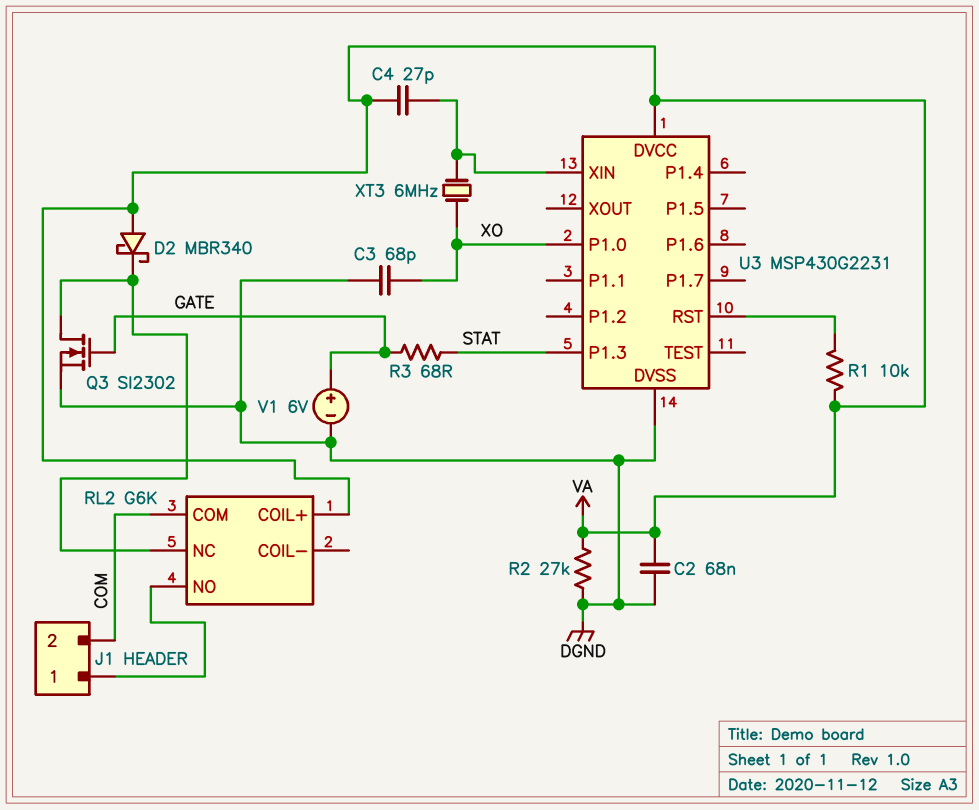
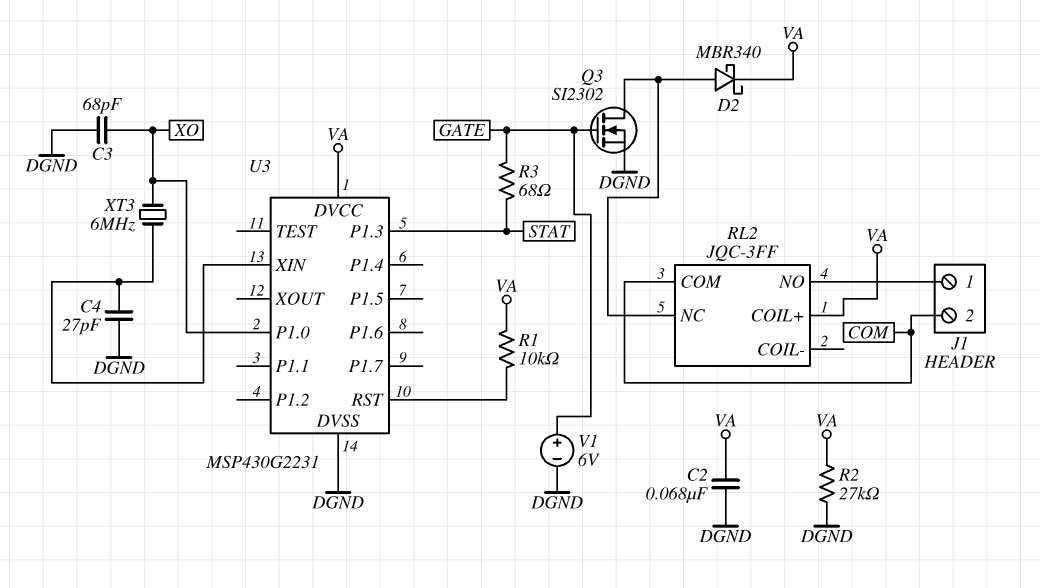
C4: 27pF (U3/XIN, VA) -> 27pF (DGND, U3/XIN)
D2: schottky MBR340 (A VA, K RL2/NC) -> schottky MBR340 (A RL2/NC, K VA)
RL2: G6K -> JQC-3FF

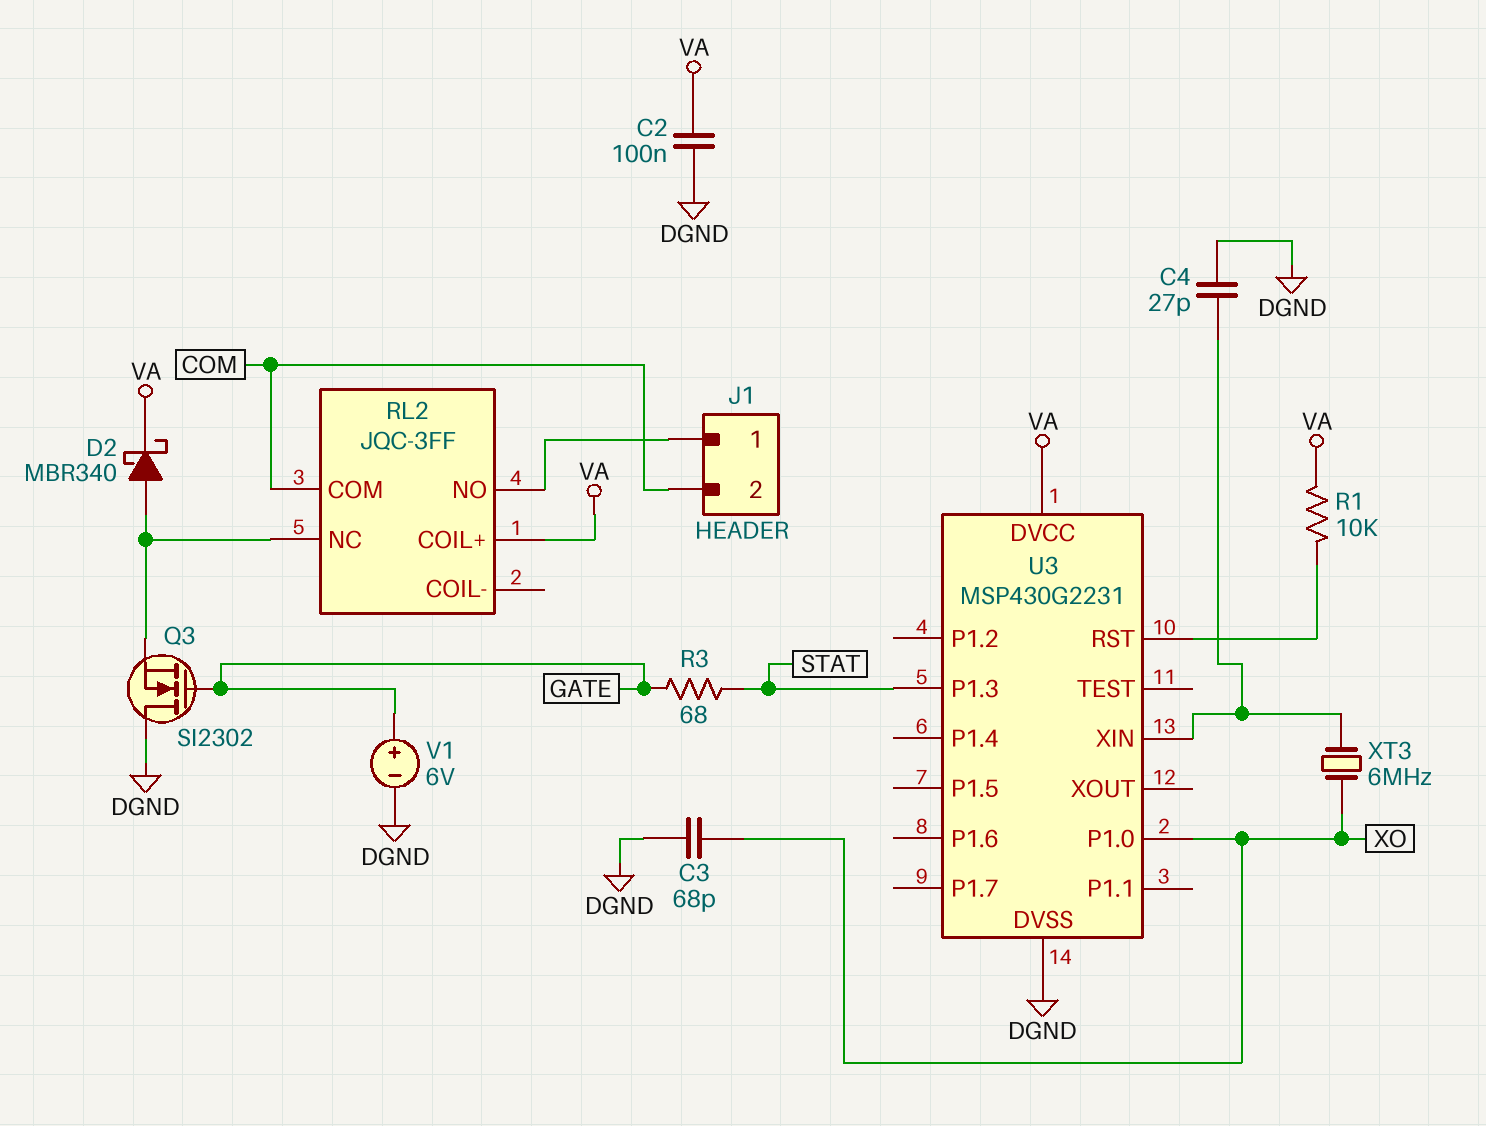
C2: 68nF (DGND, VA) -> 100nF (DGND, VA)
Q3: NMOS SI2302 (G GATE, D RL2/NC, S DGND) -> NMOS SI2302 (G GATE, D DGND, S RL2/NC)
R2: 27k (DGND, VA) -> none

